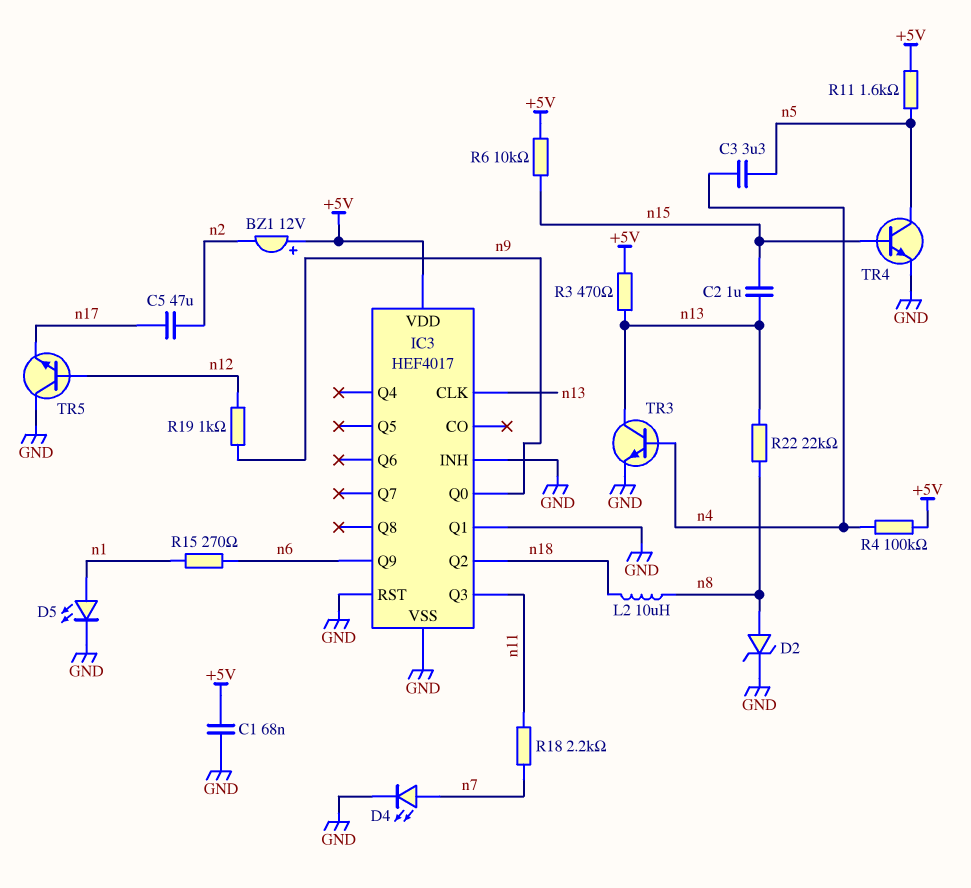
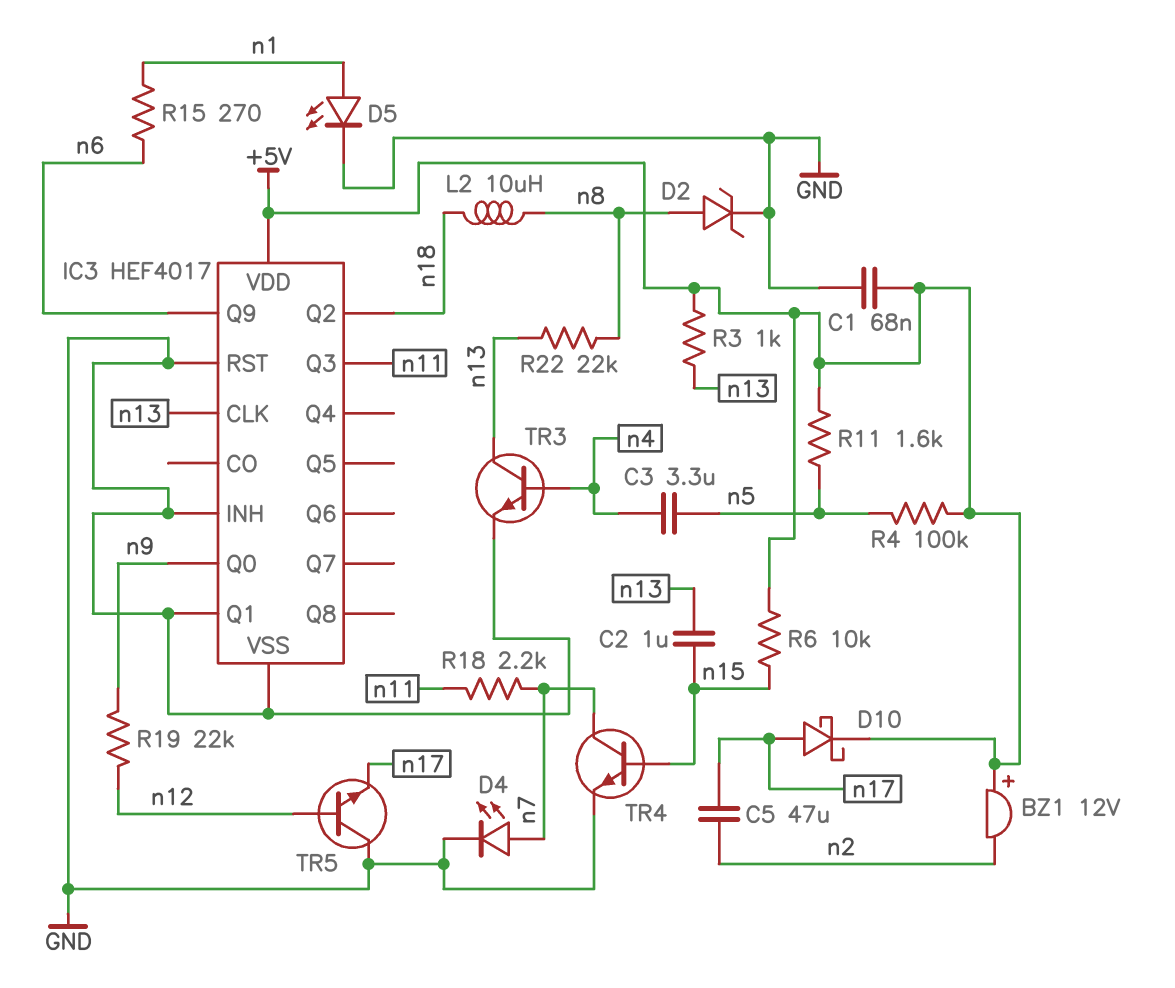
D10: none -> schottky (A n17, K +5V)
R3: 470 (+5V, n13) -> 1k (+5V, n13)
R4: 100k (+5V, n4) -> 100k (+5V, n5)
R19: 1k (n9, n12) -> 22k (n9, n12)
TR4: NPN (B n15, C n5, E GND) -> NPN (B n15, C n7, E GND)

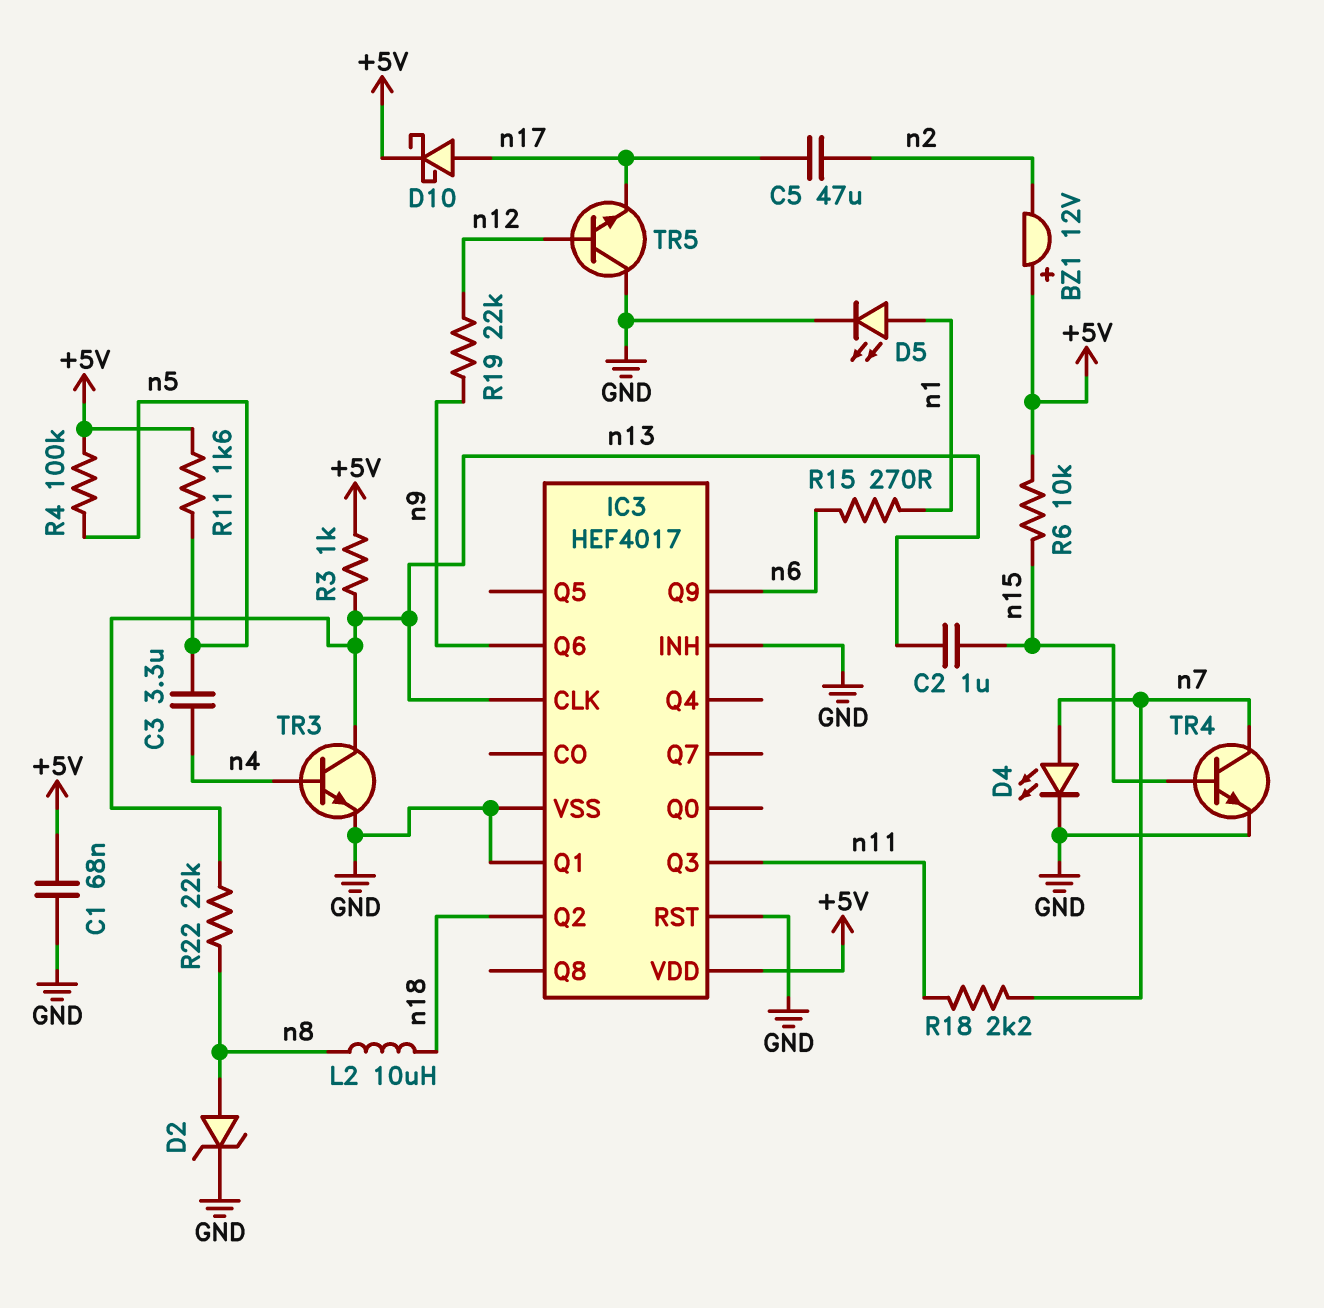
IC3 pin Q0: n9 -> none
IC3 pin Q6: none -> n9

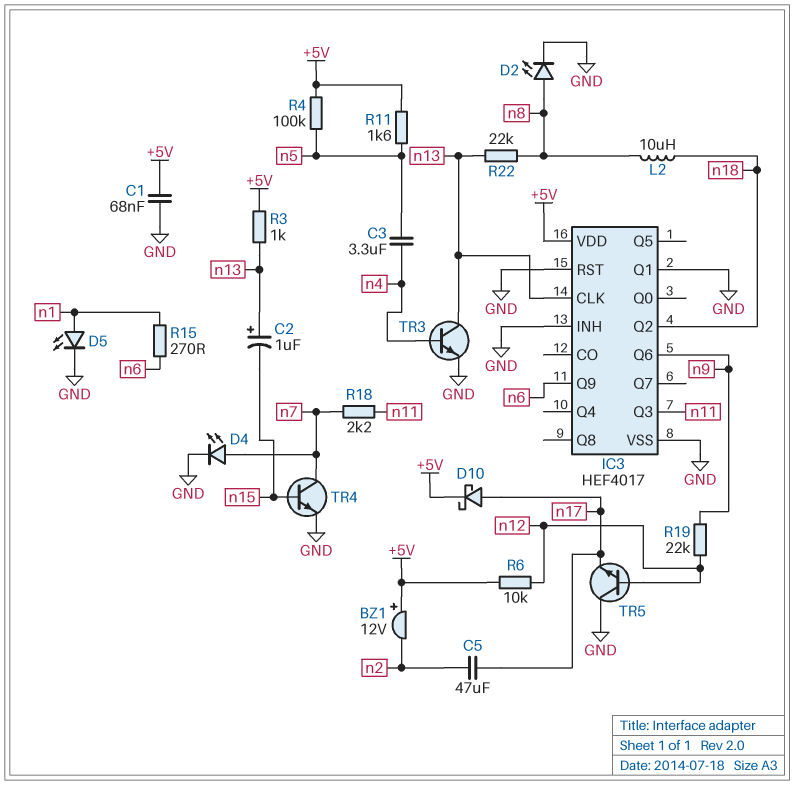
C2: 1uF (n13, n15) -> 1uF (plus n13, minus n15)
D2: zener (A n8, K GND) -> LED (A n8, K GND)
R6: 10k (+5V, n15) -> 10k (+5V, n12)

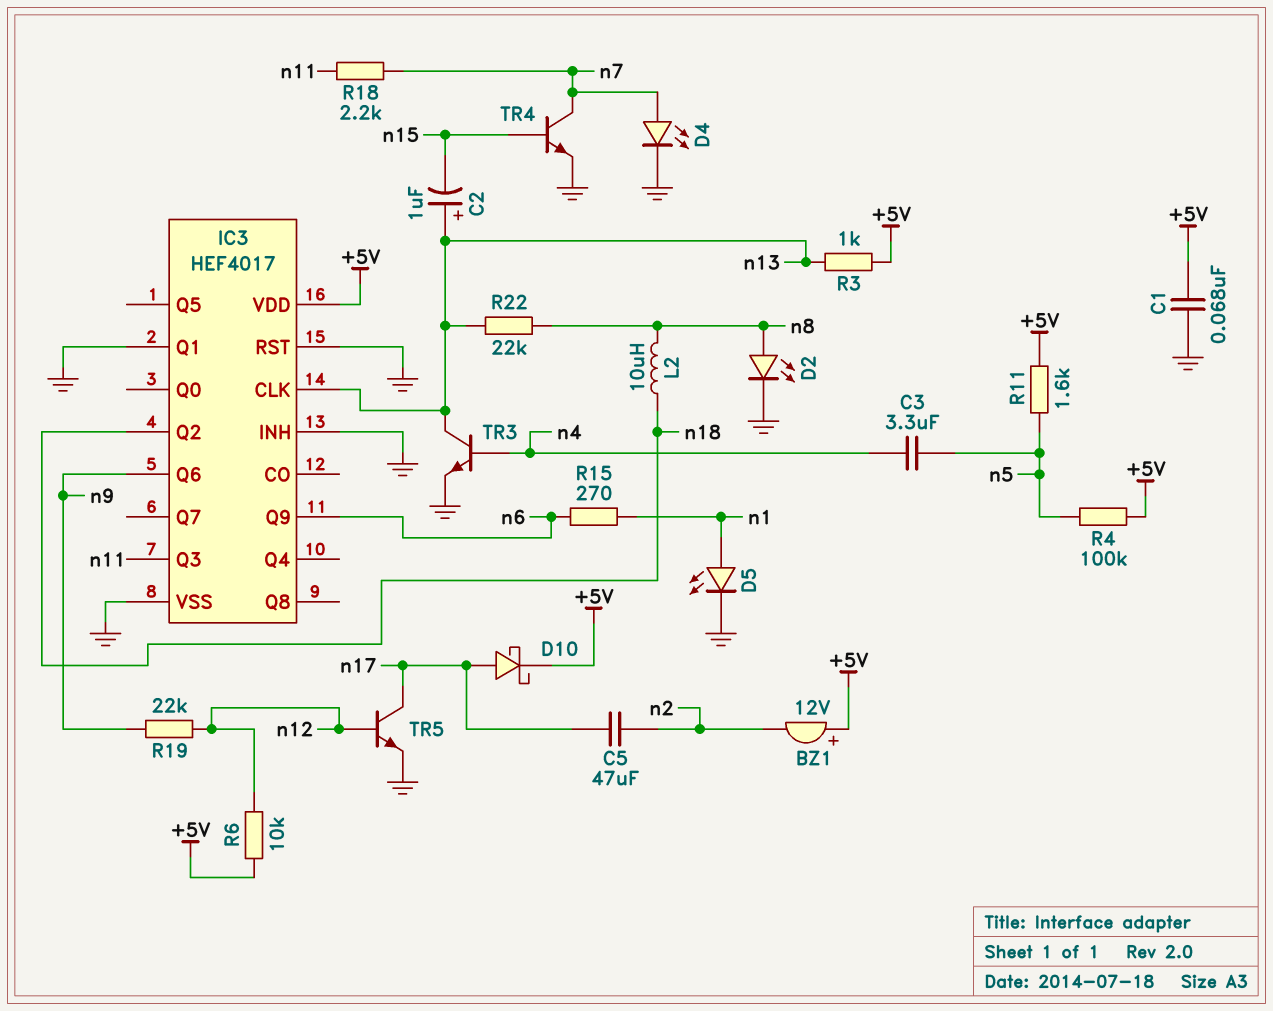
TR5: NPN (B n12, C GND, E n17) -> NPN (B n12, C n17, E GND)

